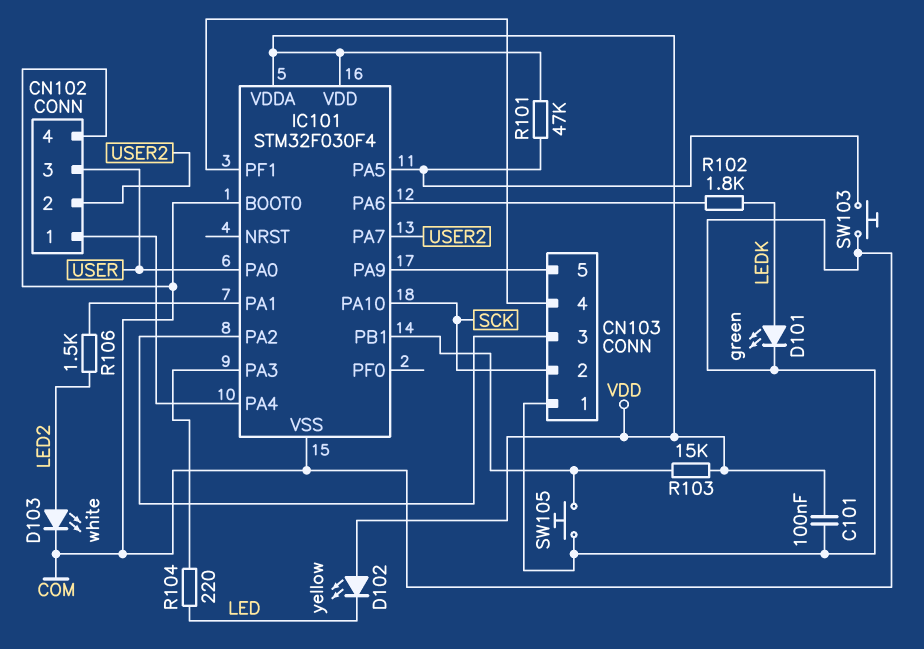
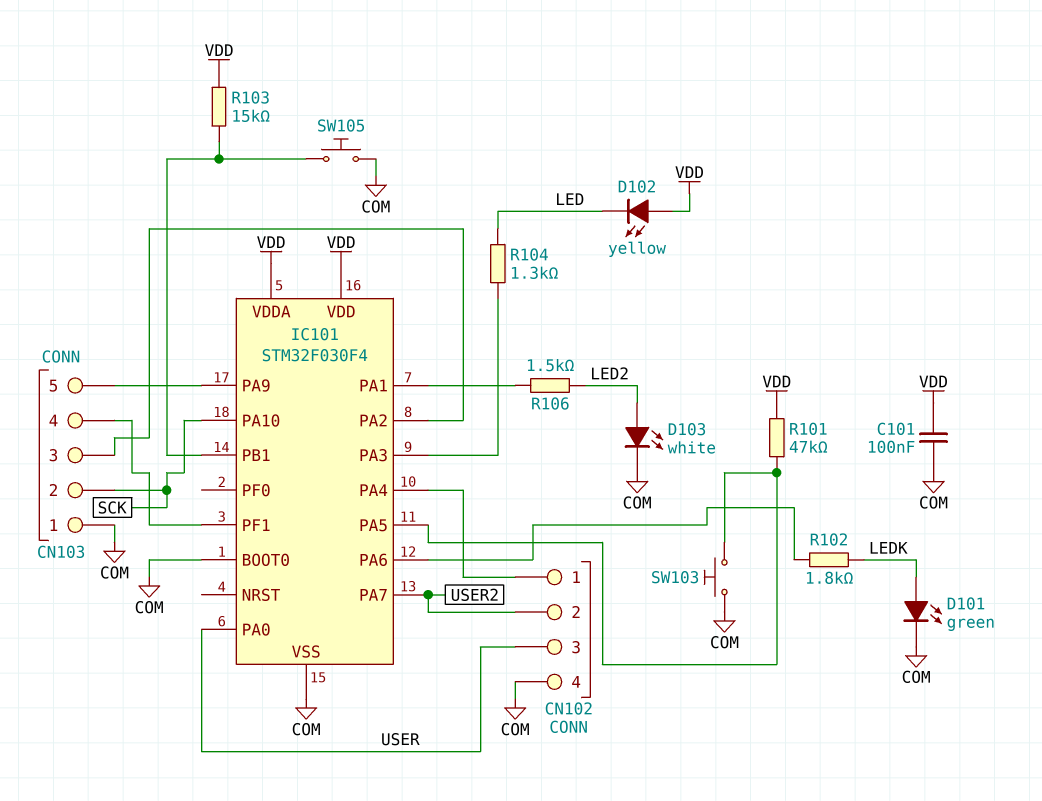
R104: 220 (IC101/PA3, LED) -> 1.3k (IC101/PA3, LED)

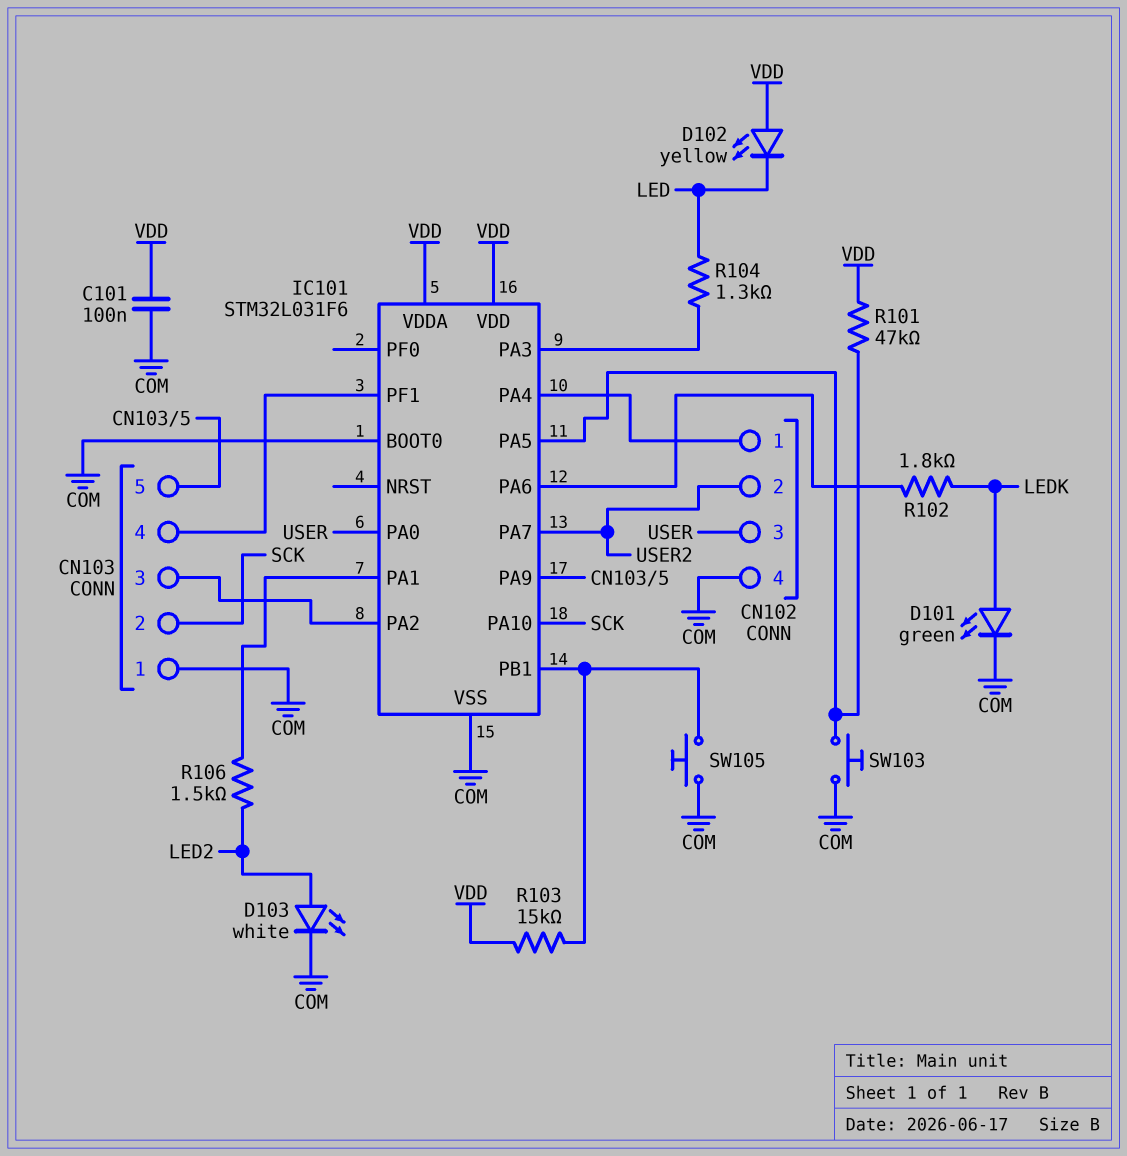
IC101: STM32F030F4 -> STM32L031F6

